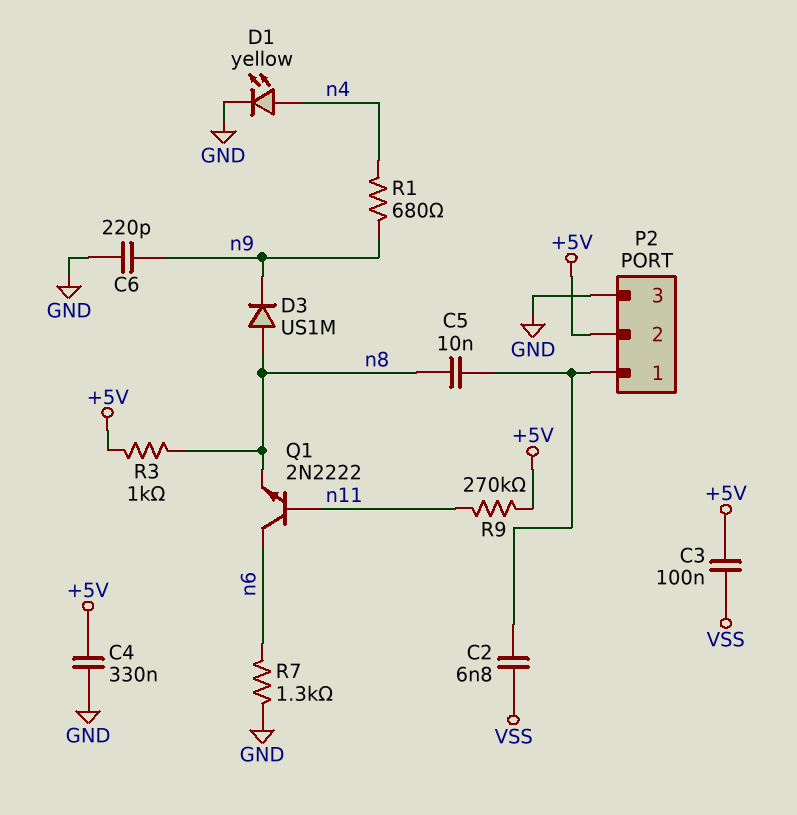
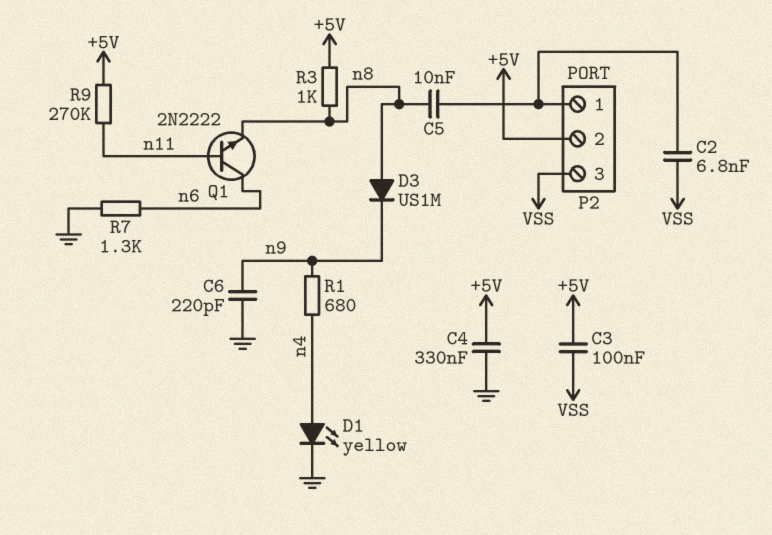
P2 pin 3: GND -> VSS

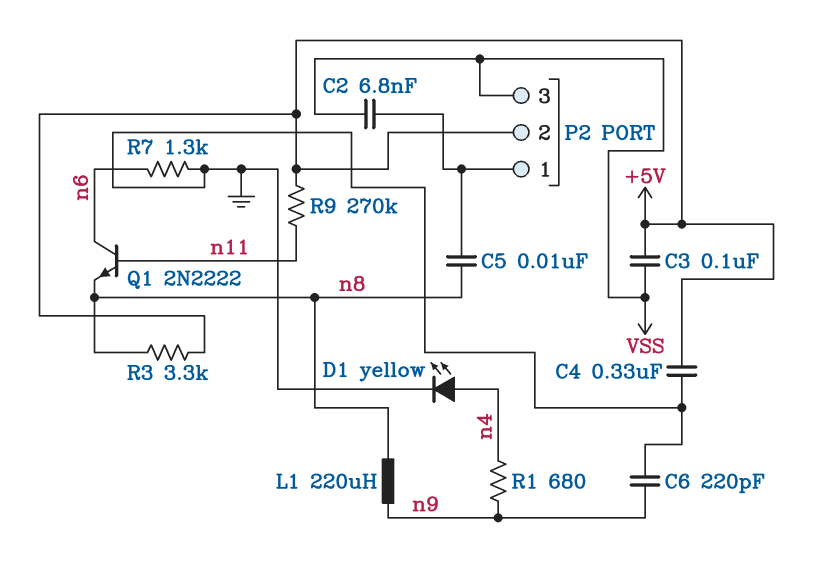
D3: diode US1M (A n8, K n9) -> none
L1: none -> 220uH (n8, n9)
R3: 1k (+5V, n8) -> 3.3k (+5V, n8)

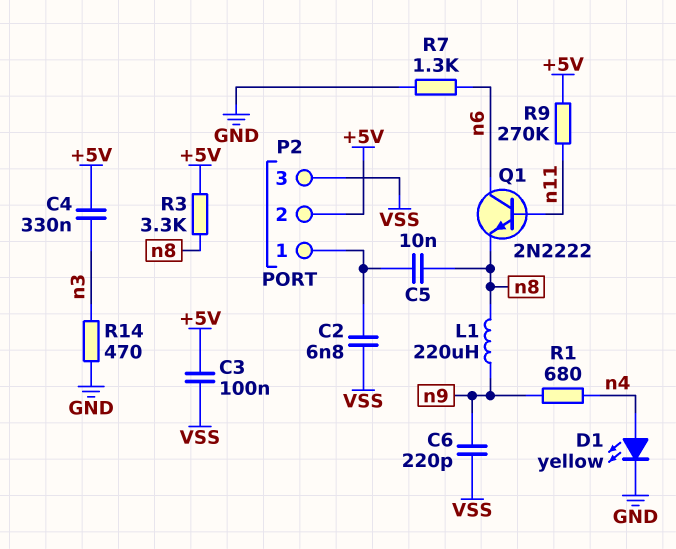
C4: 330nF (+5V, GND) -> 330nF (+5V, n3)
C6: 220pF (GND, n9) -> 220pF (VSS, n9)
R14: none -> 470 (GND, n3)

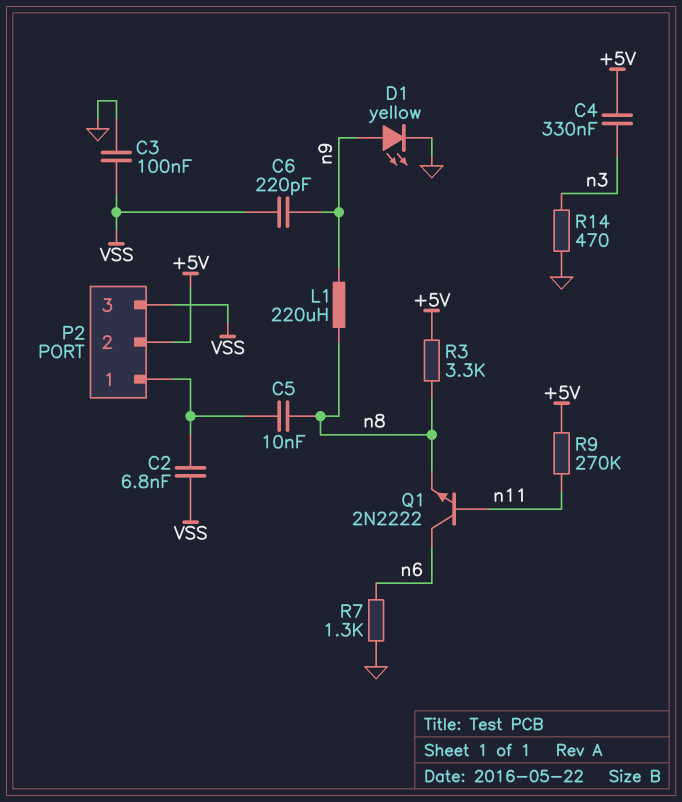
C3: 100nF (+5V, VSS) -> 100nF (GND, VSS)
D1: LED yellow (A n4, K GND) -> LED yellow (A n9, K GND)
R1: 680 (n4, n9) -> none

